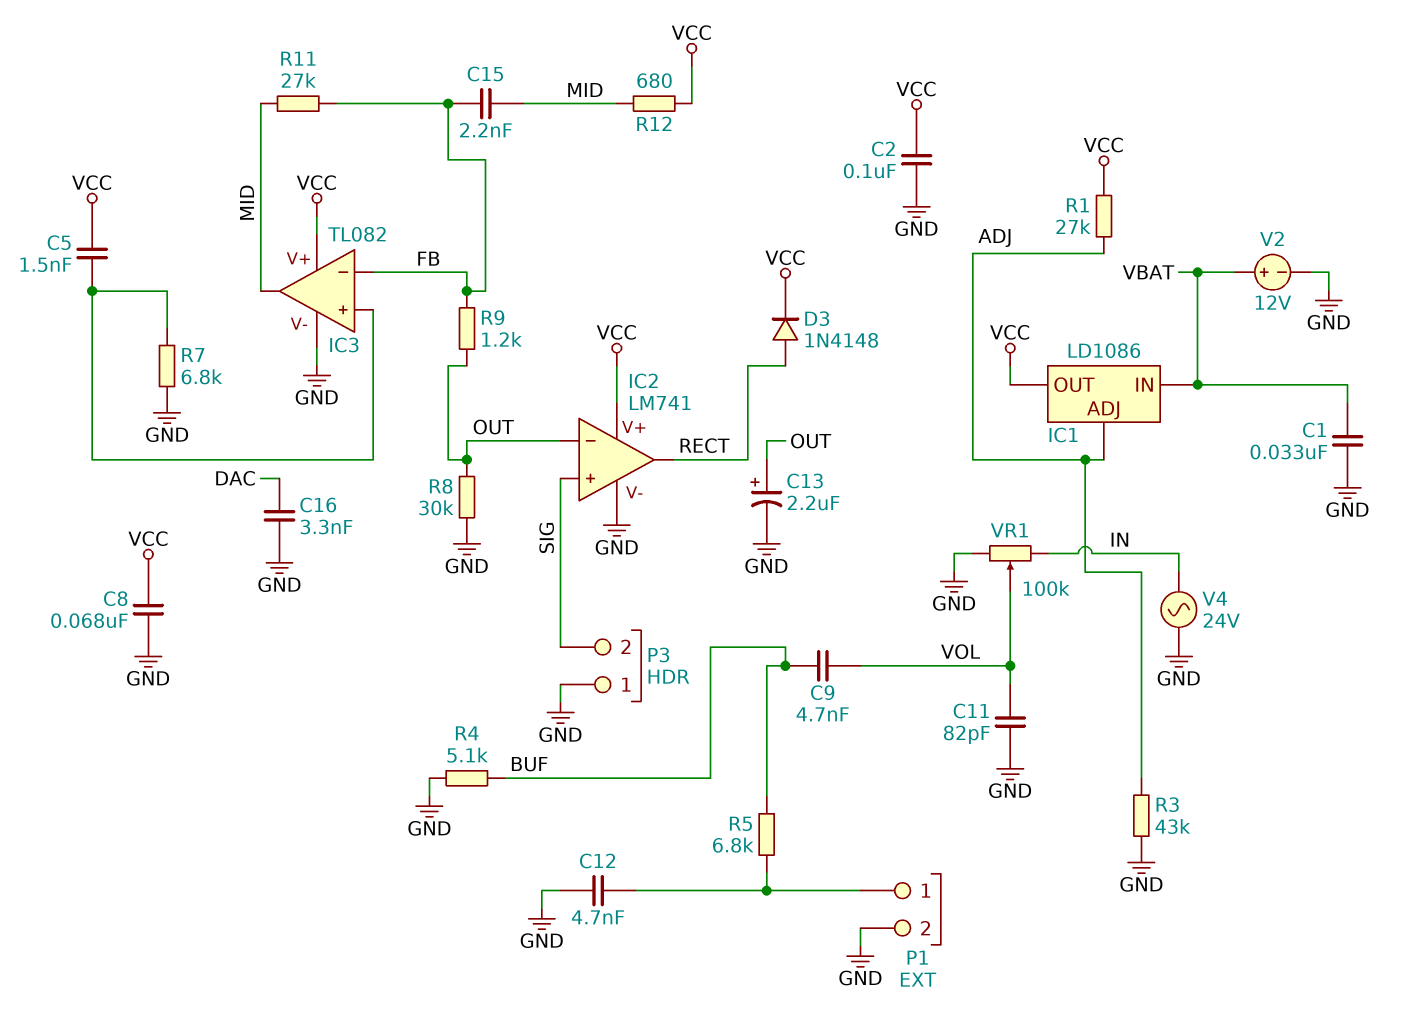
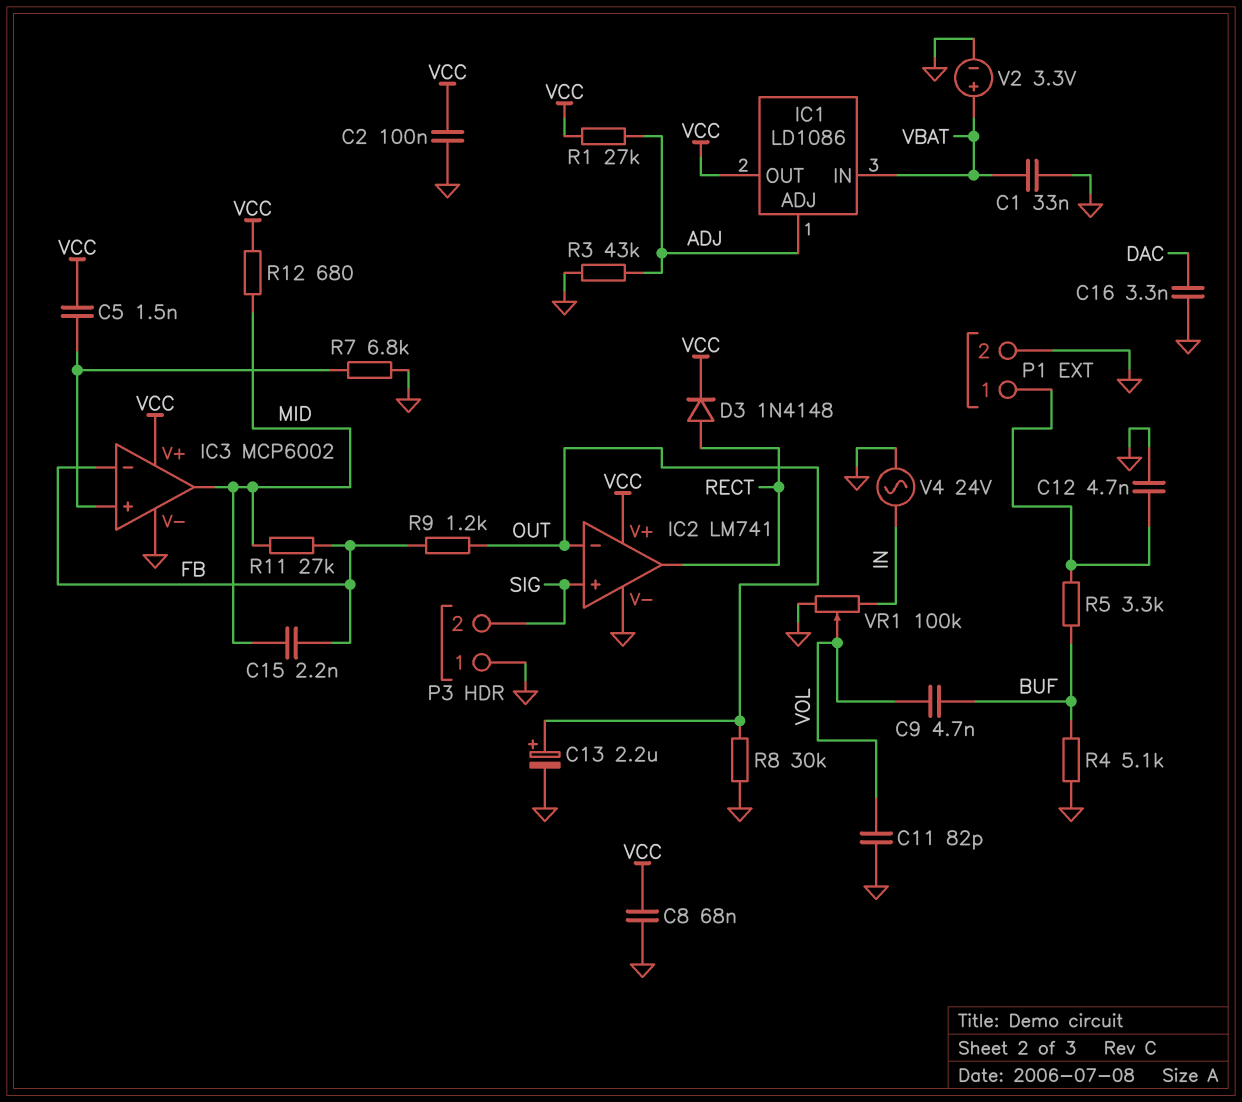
IC3: TL082 -> MCP6002
R5: 6.8k (BUF, P1/1) -> 3.3k (BUF, P1/1)
V2: 12V (plus VBAT, minus GND) -> 3.3V (plus VBAT, minus GND)

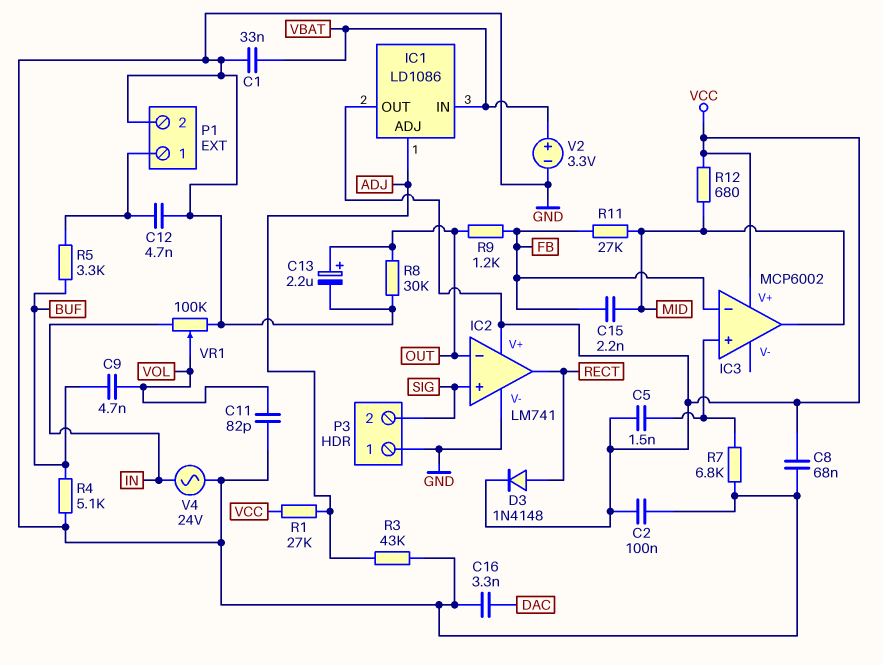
IC3 pin V-: GND -> none

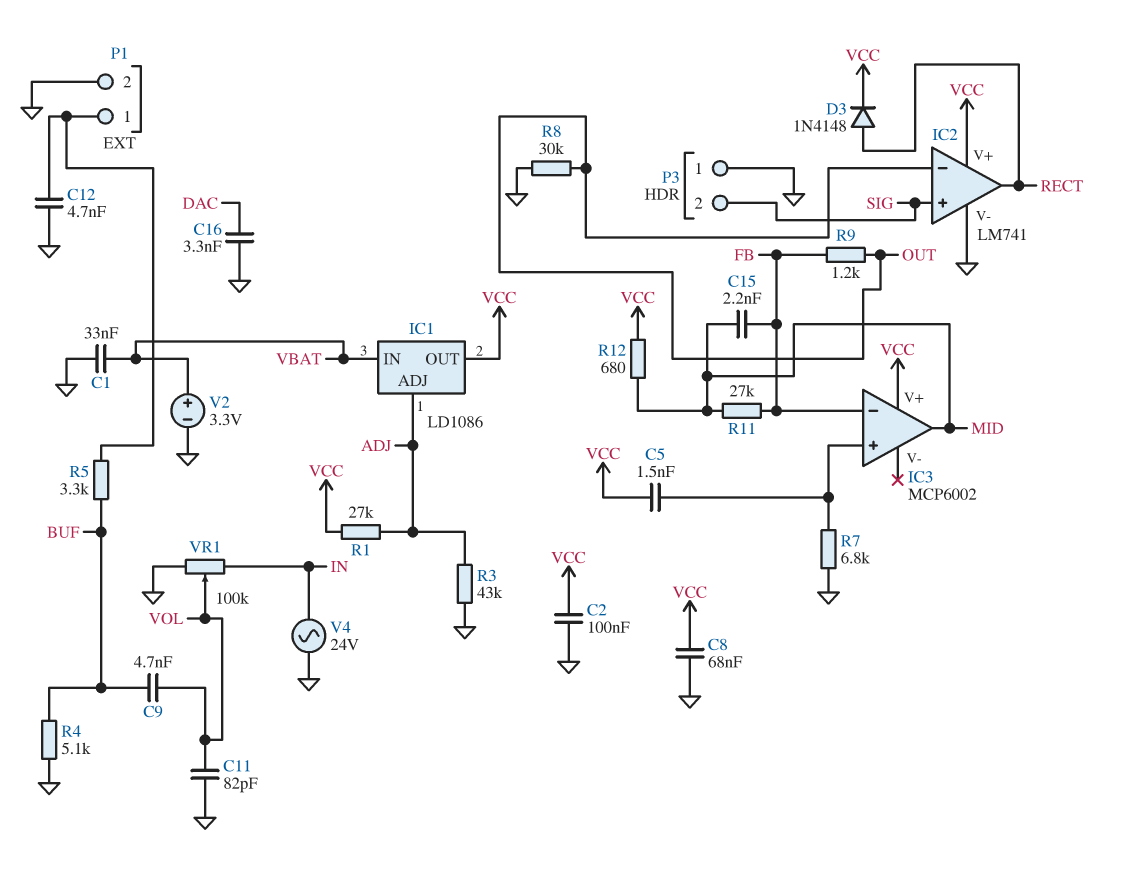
C13: 2.2uF (plus OUT, minus GND) -> none

